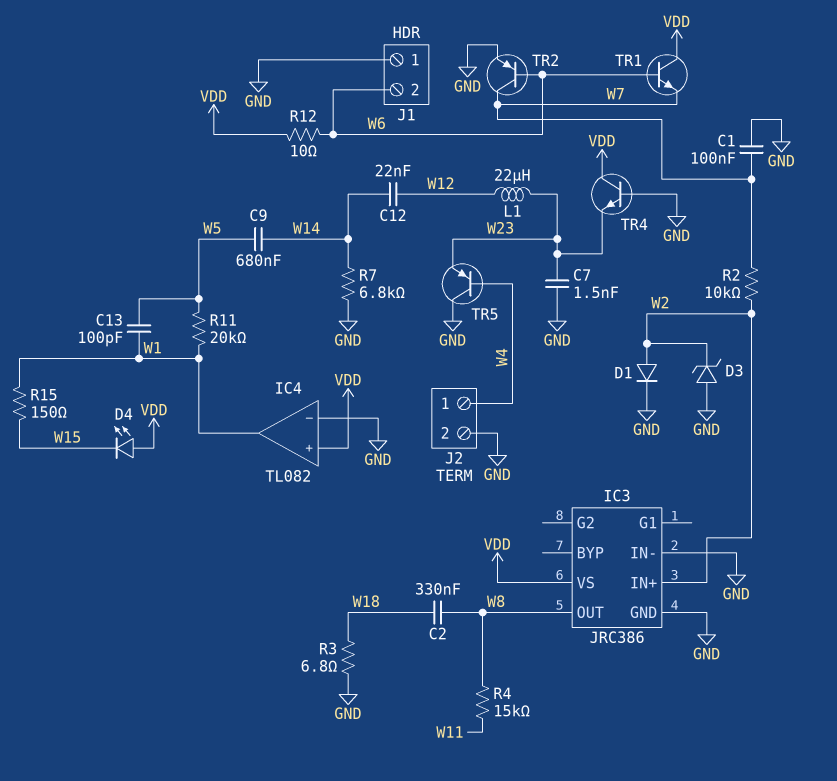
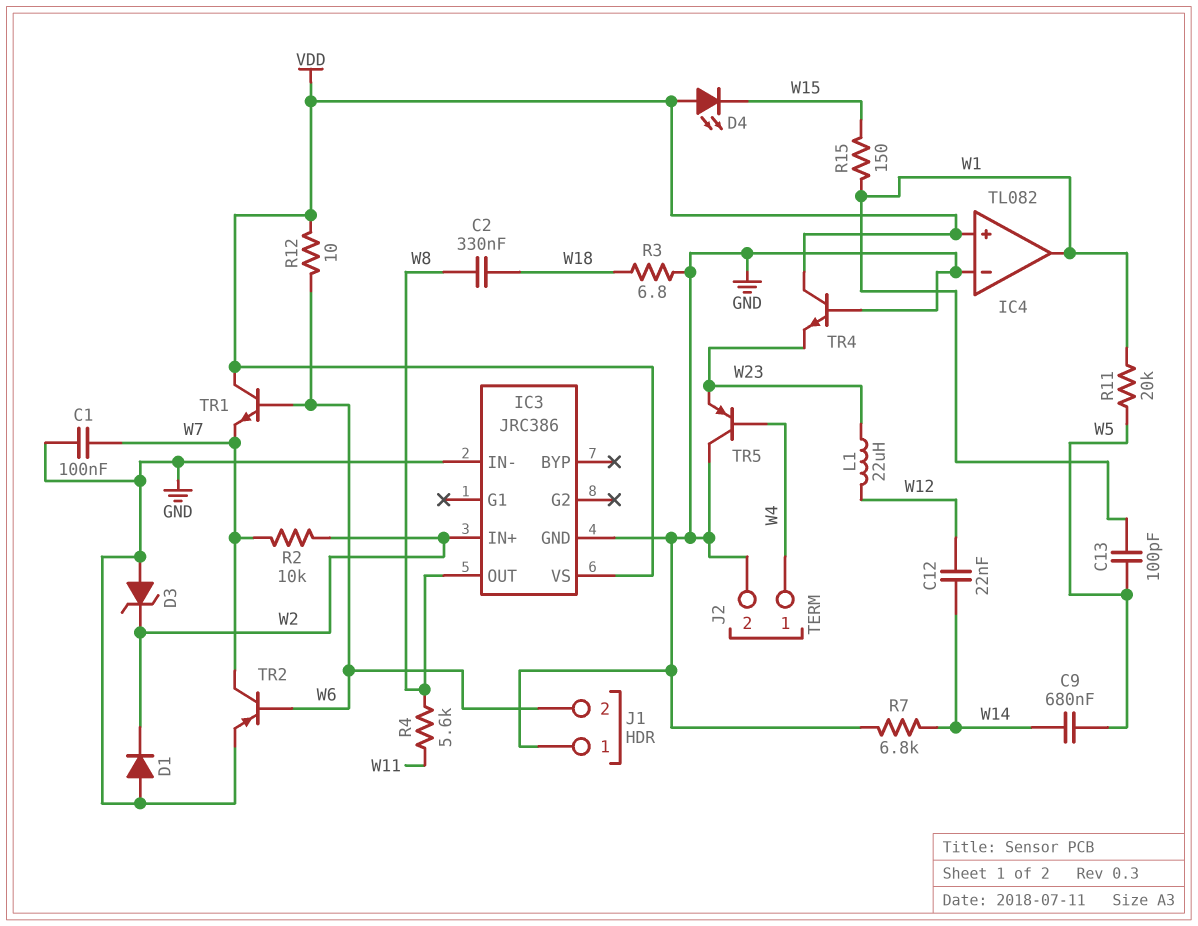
C7: 1.5nF (GND, W23) -> none
D1: diode (A W2, K GND) -> diode (A GND, K W2)
R4: 15k (W8, W11) -> 5.6k (W8, W11)

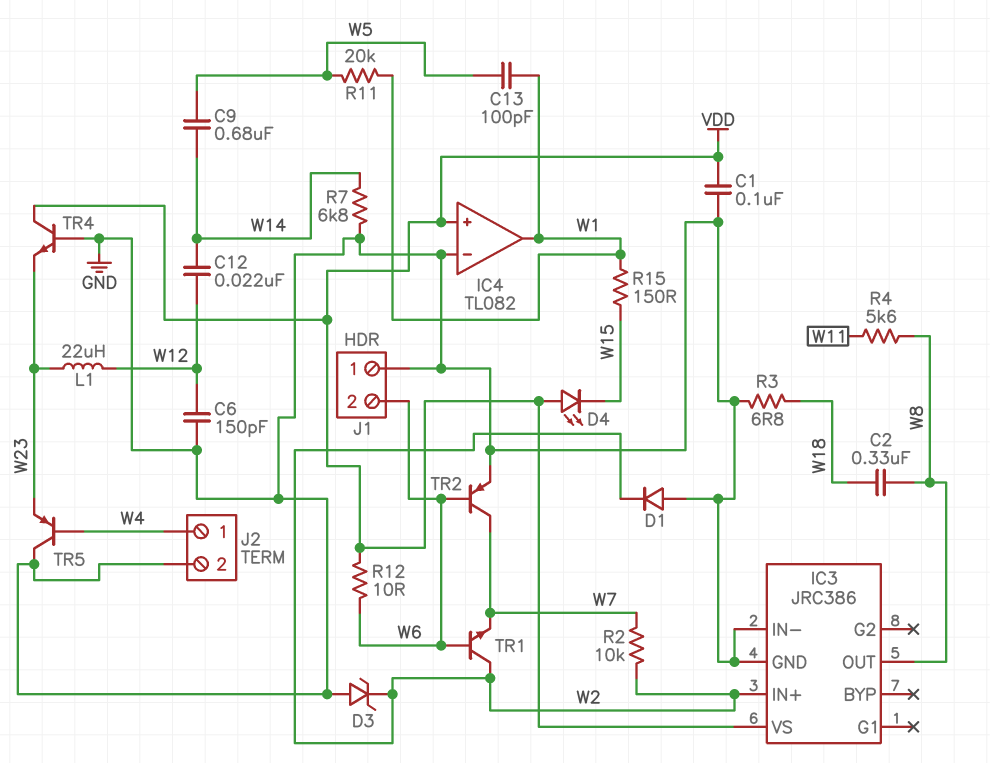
C1: 100nF (GND, W7) -> 100nF (GND, VDD)
C6: none -> 150pF (GND, W12)
TR1: NPN (B W6, C VDD, E W7) -> NPN (B W6, C W2, E W7)

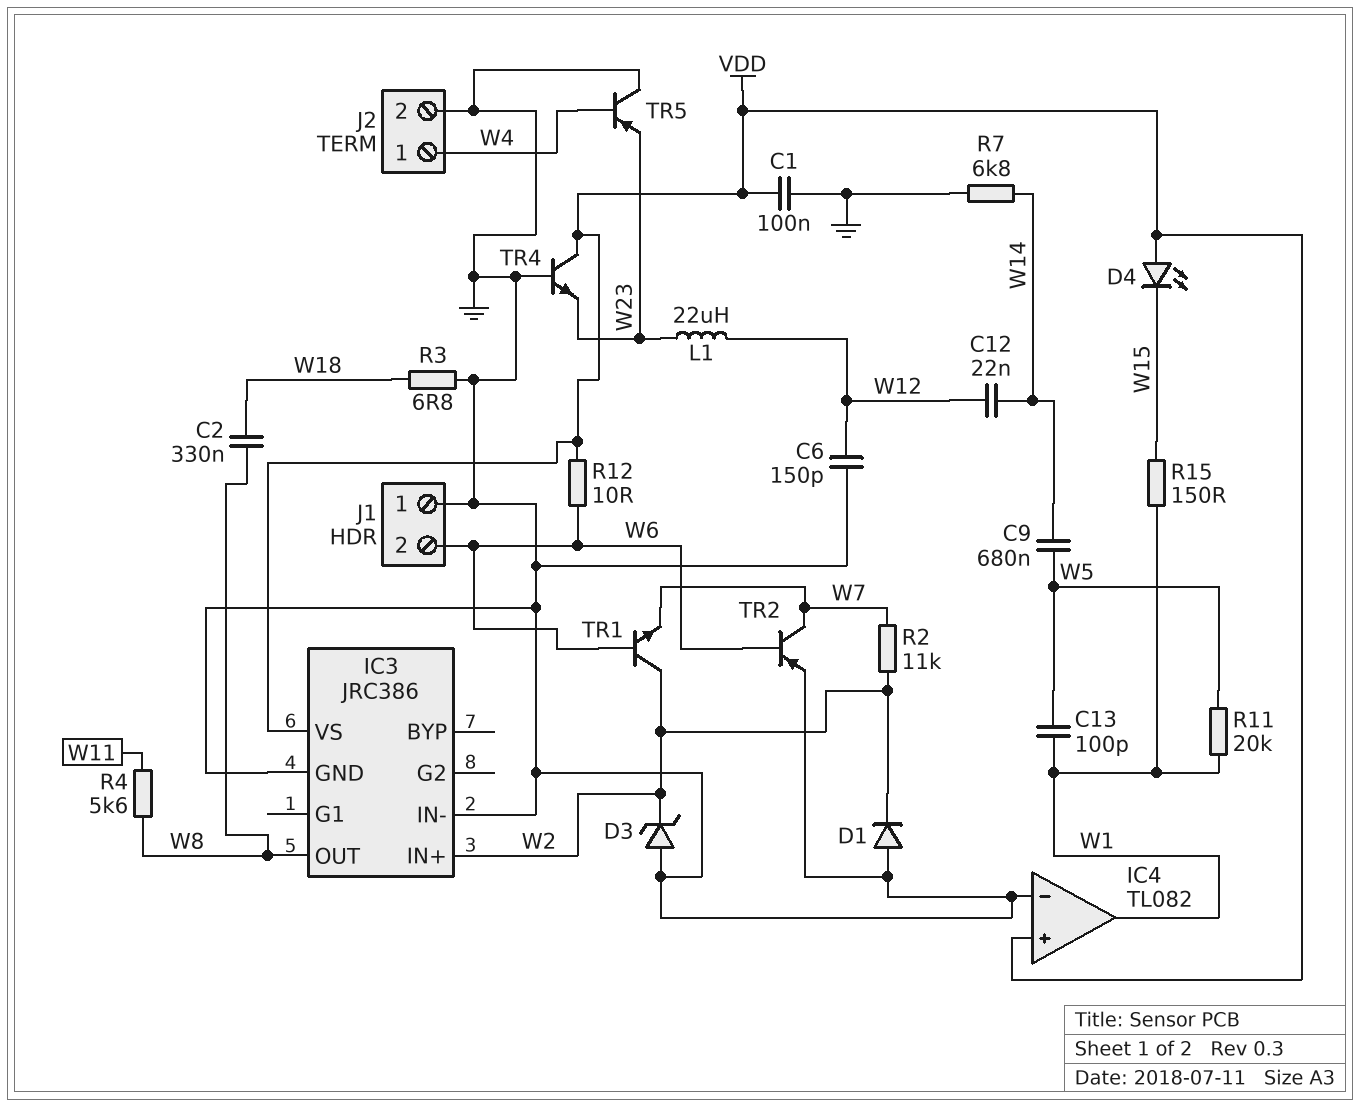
R2: 10k (W2, W7) -> 11k (W2, W7)

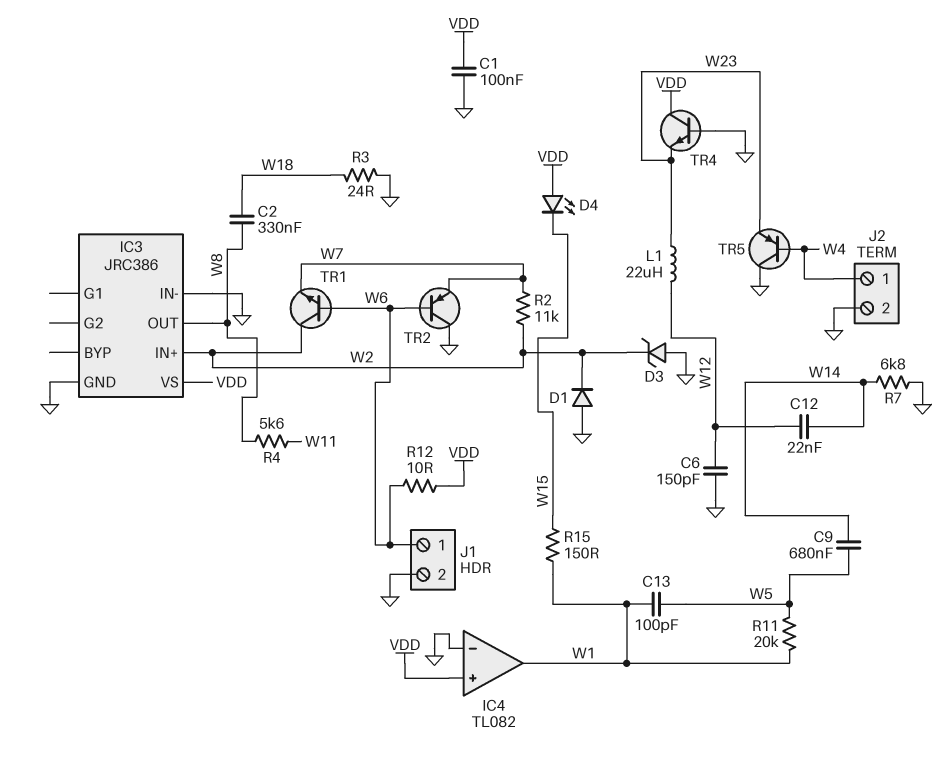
J1 pin 1: GND -> W6
J1 pin 2: W6 -> GND
R3: 6.8 (GND, W18) -> 24 (GND, W18)
TR2: PNP (B W6, C W7, E GND) -> PNP (B W6, C GND, E W7)

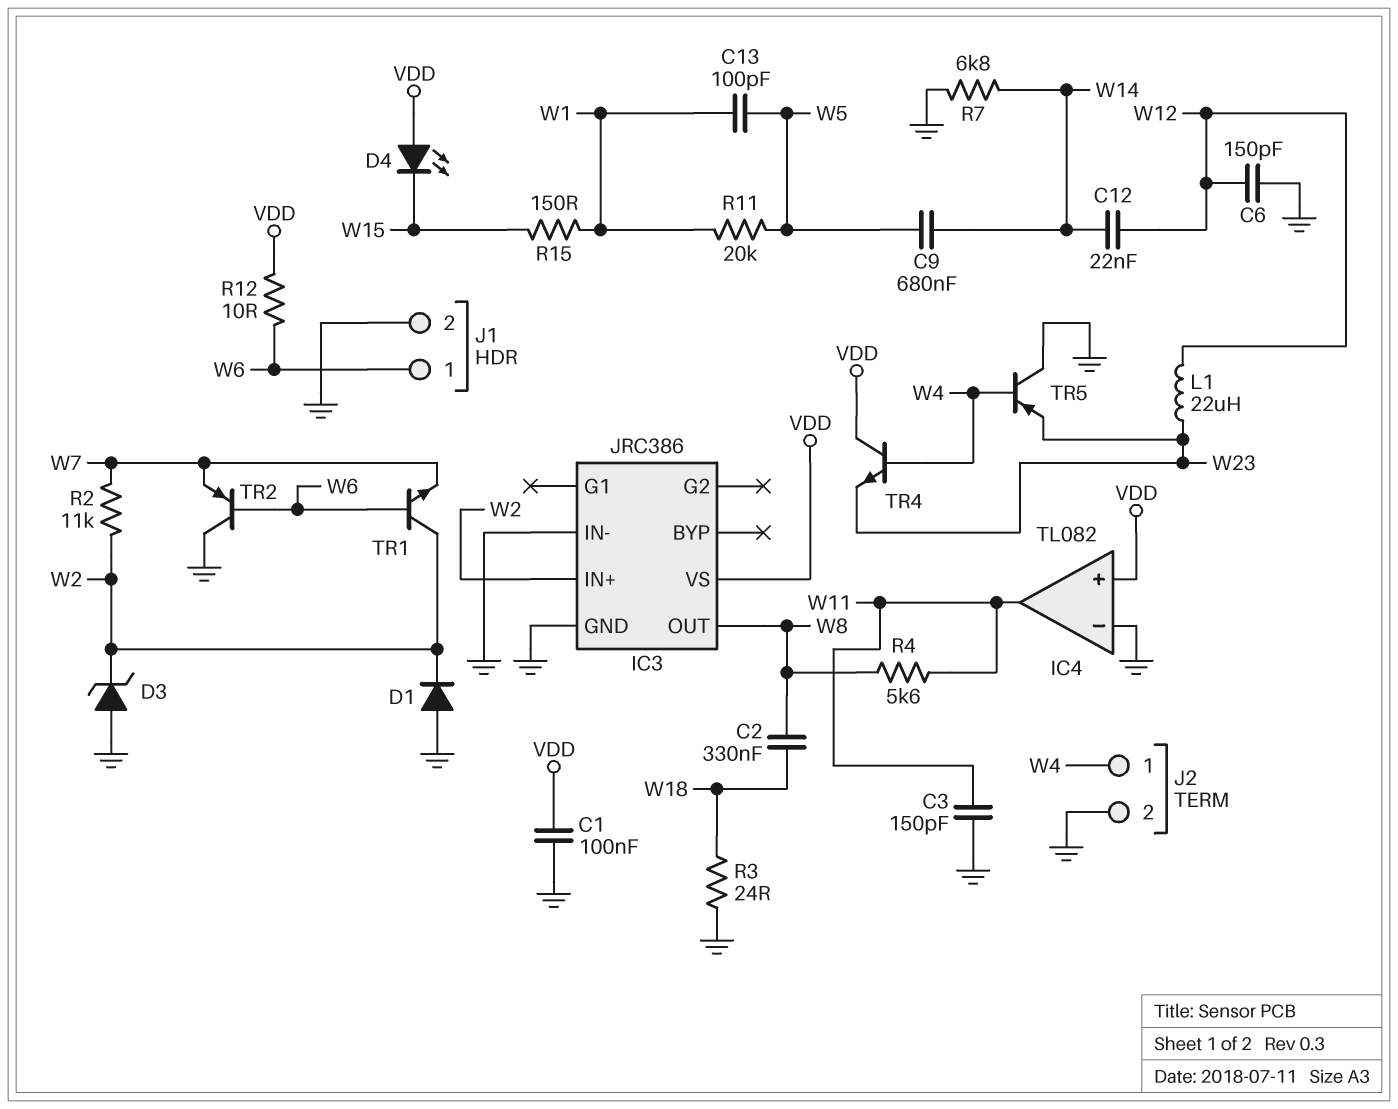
C3: none -> 150pF (GND, W11)
IC4 pin out: W1 -> W11
TR4: NPN (B GND, C VDD, E W23) -> NPN (B W4, C VDD, E W23)

